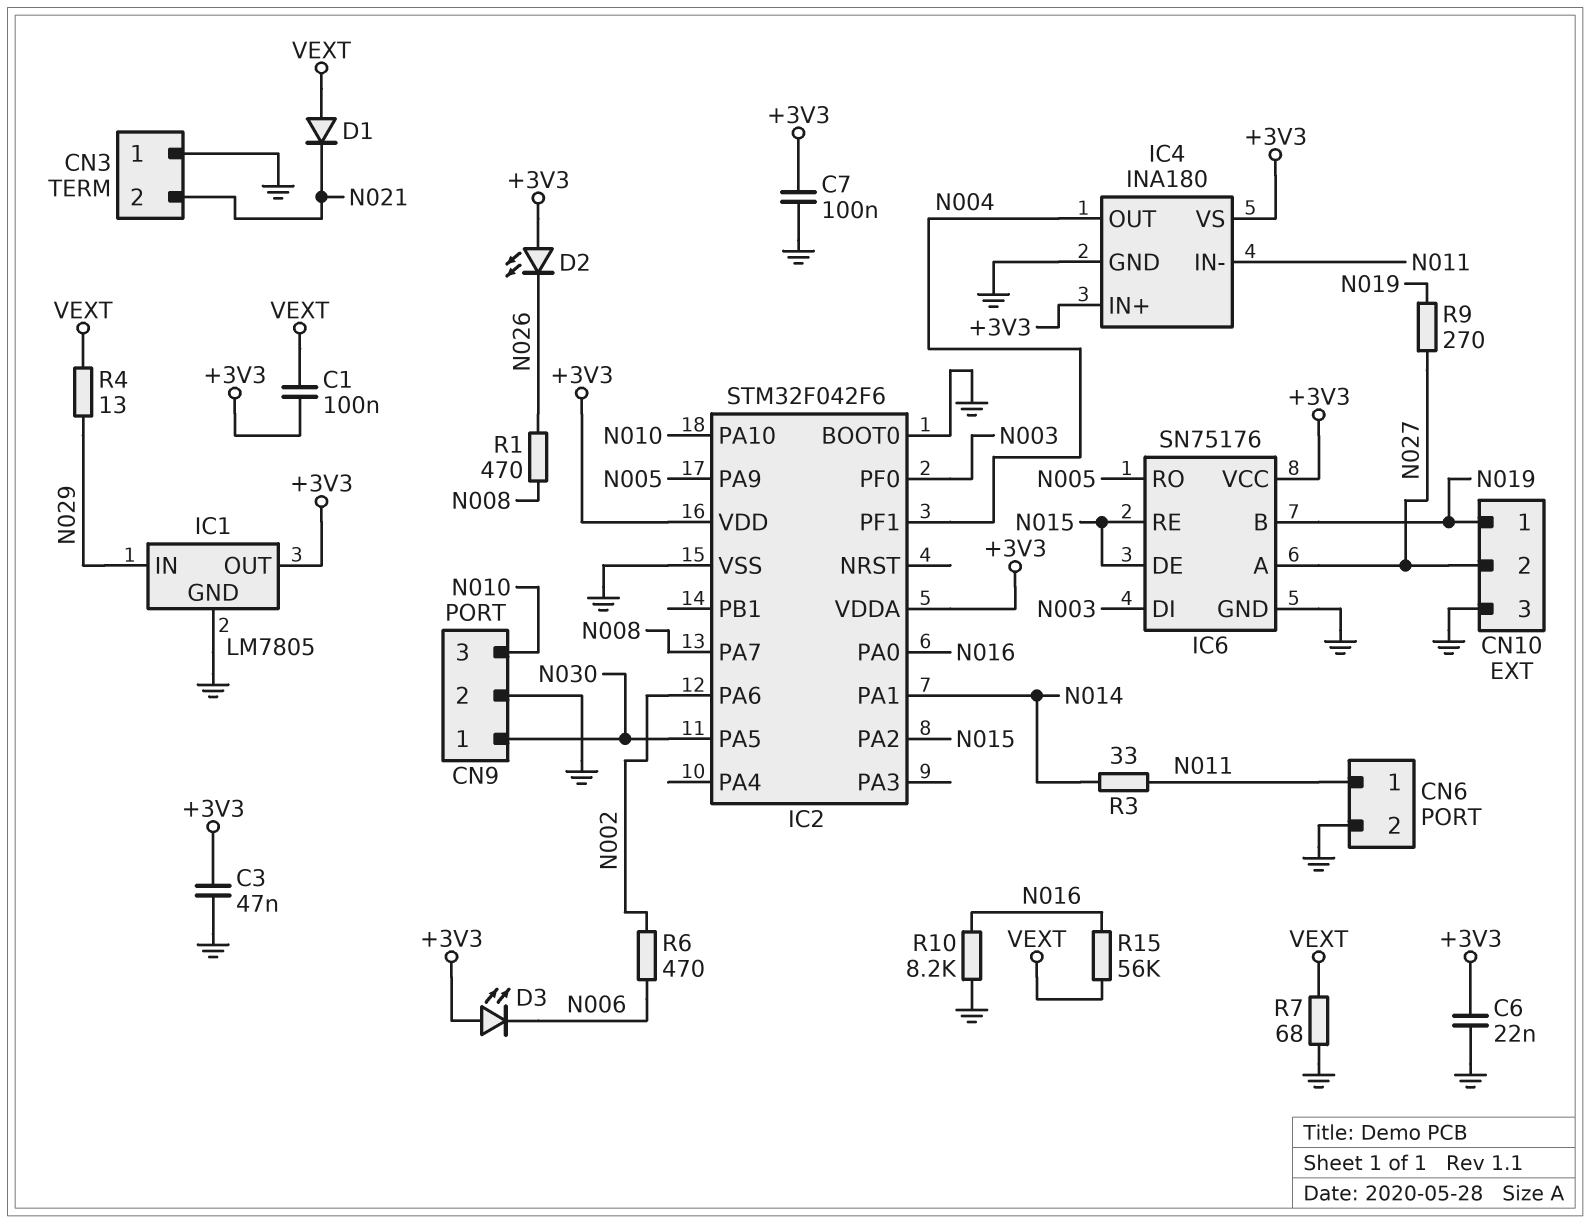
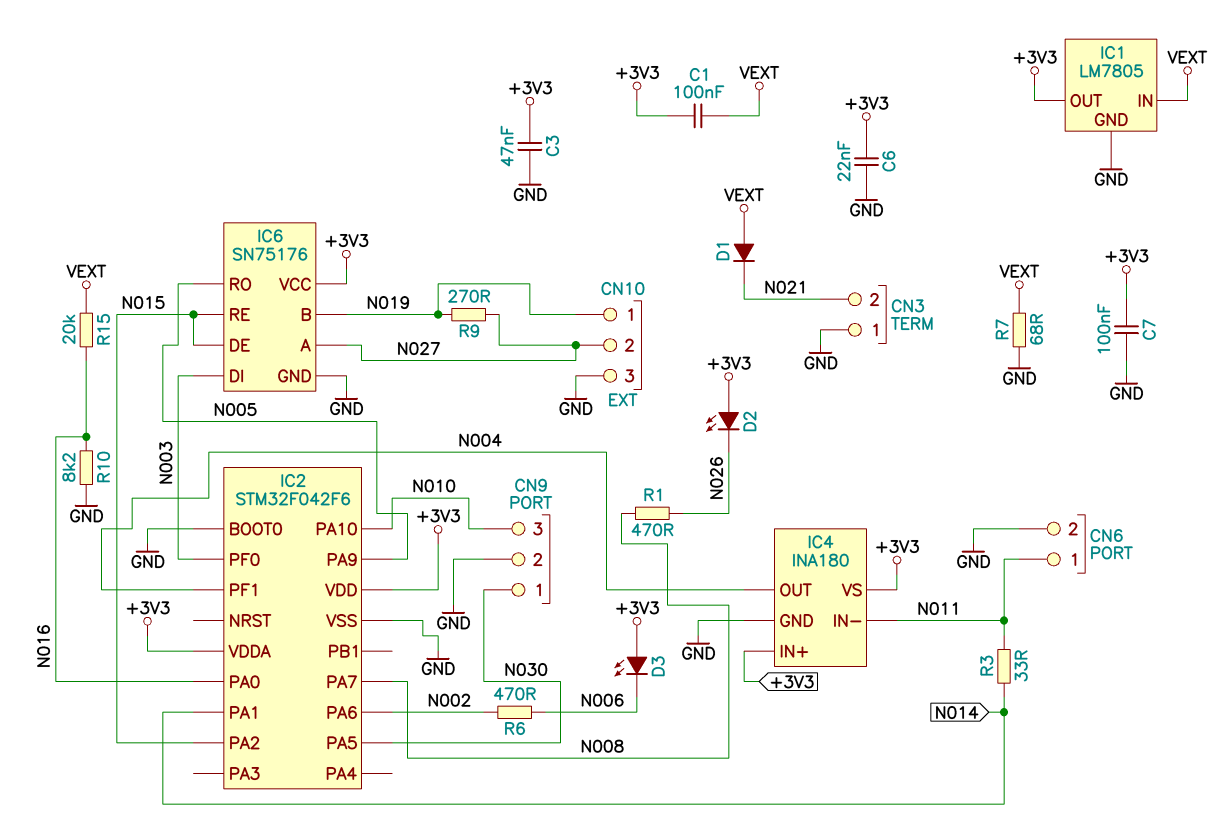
IC1 pin IN: N029 -> VEXT
R4: 13 (N029, VEXT) -> none
R15: 56k (N016, VEXT) -> 20k (N016, VEXT)

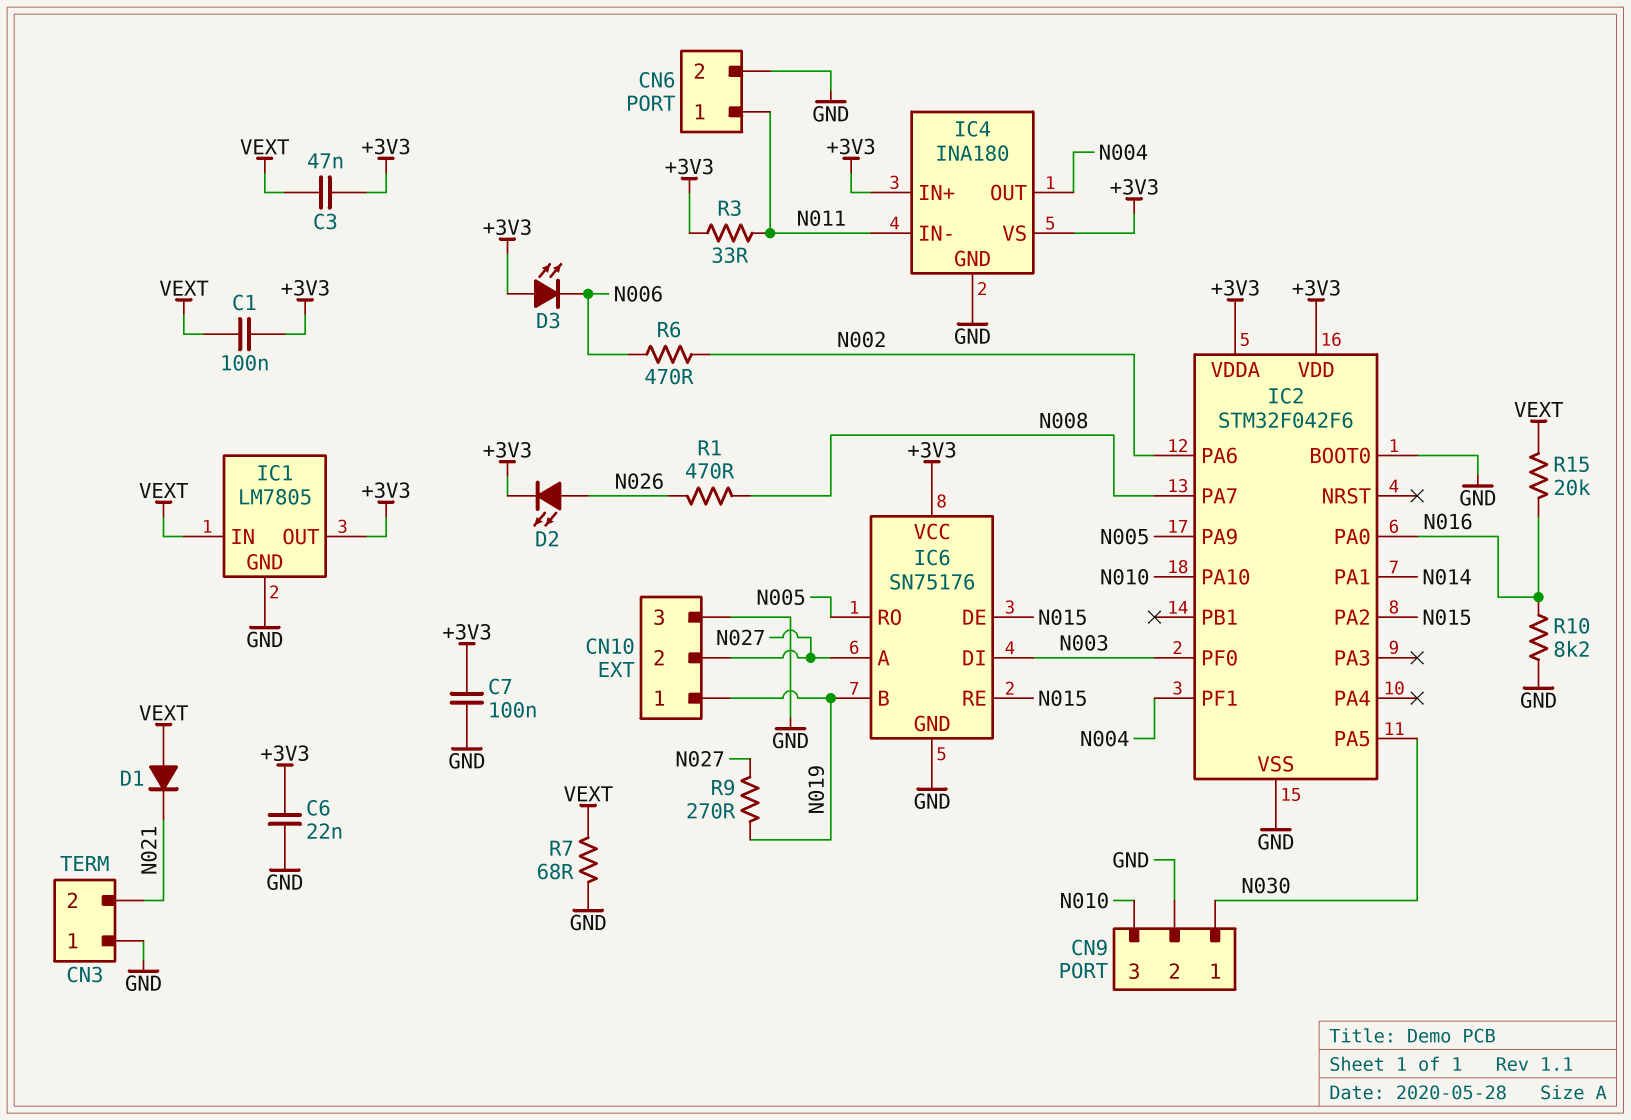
C3: 47nF (+3V3, GND) -> 47nF (+3V3, VEXT)
D2: LED (A +3V3, K N026) -> LED (A N026, K +3V3)
R3: 33 (N011, N014) -> 33 (+3V3, N011)

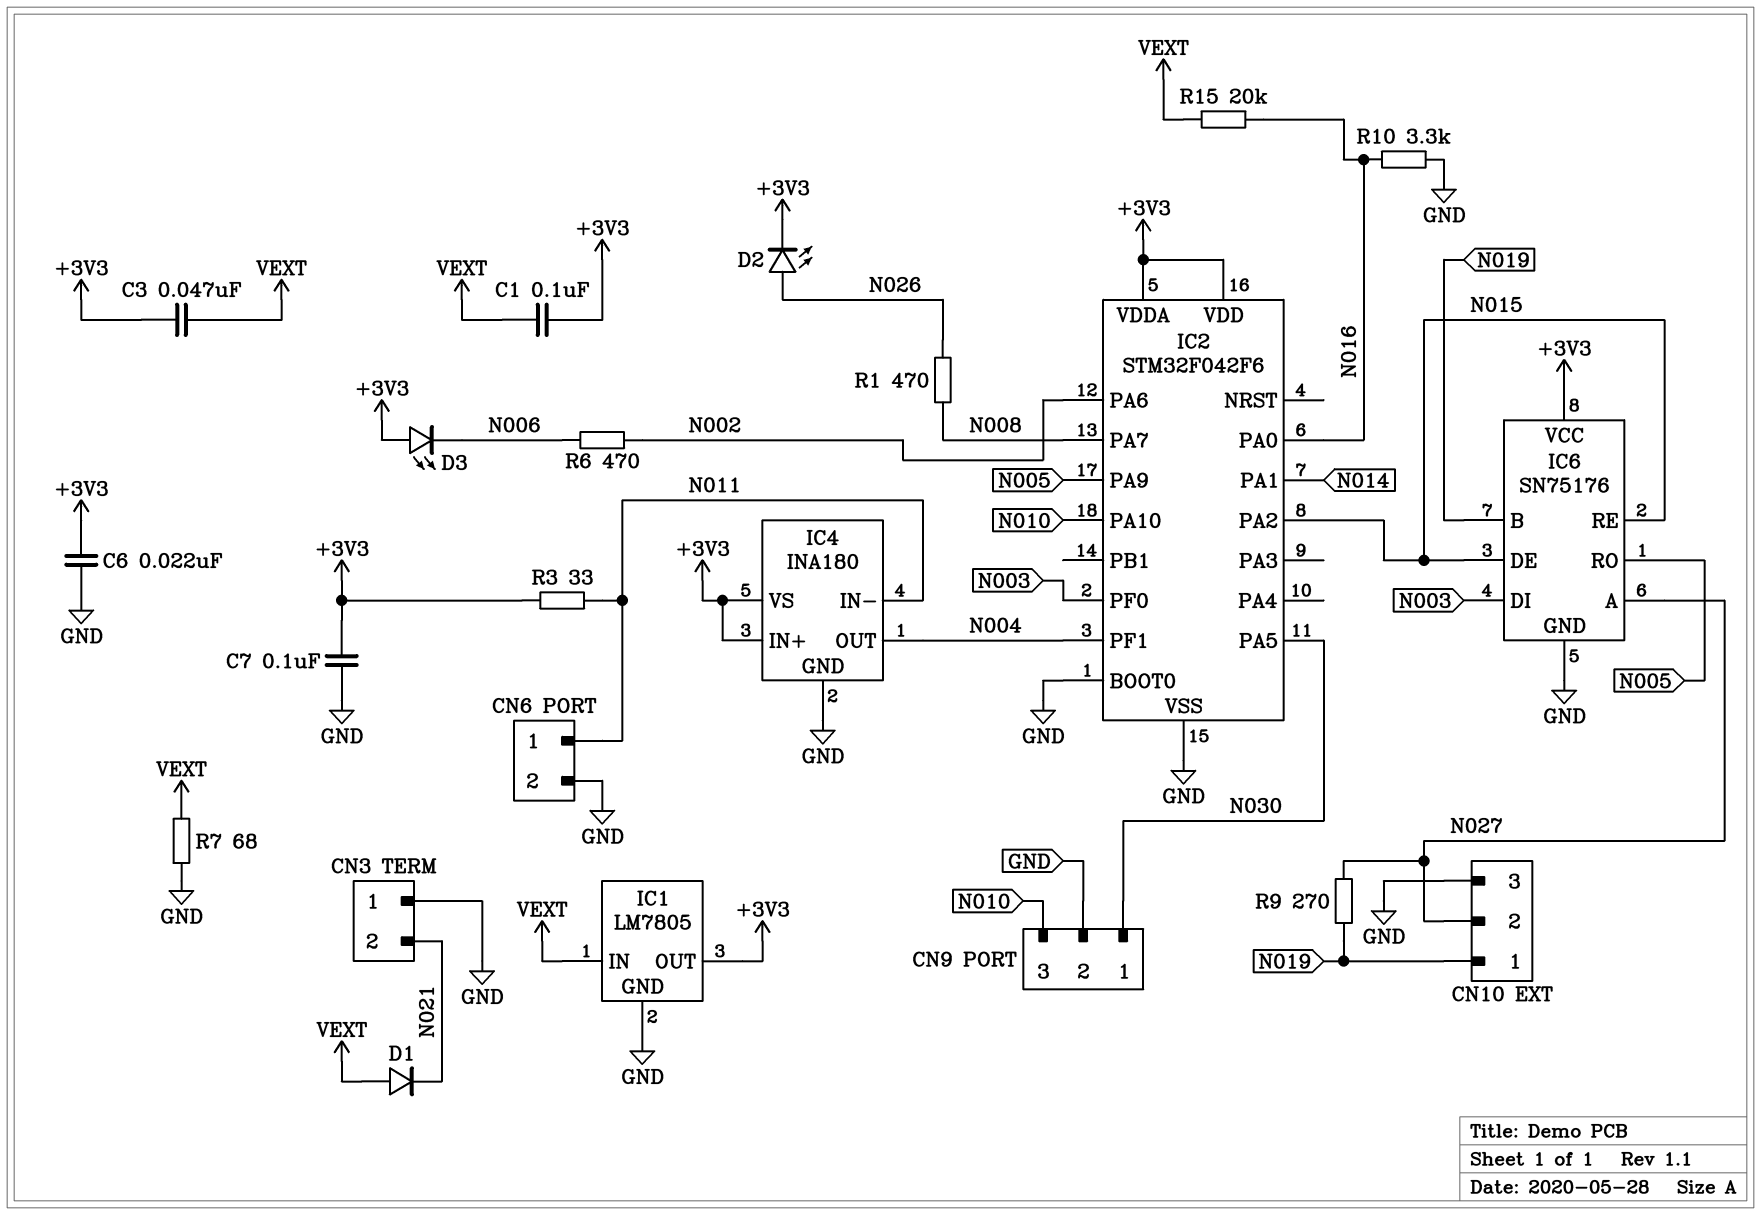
R10: 8.2k (GND, N016) -> 3.3k (GND, N016)

